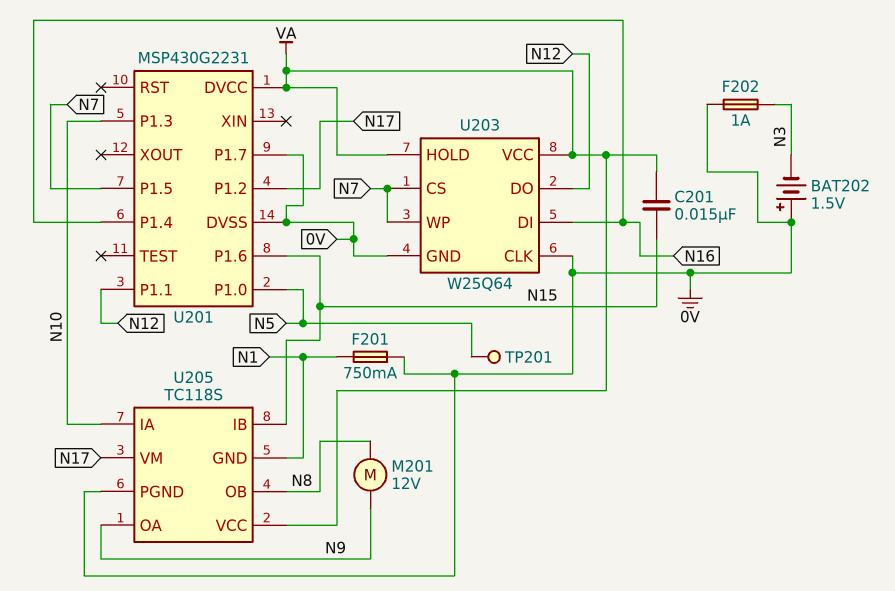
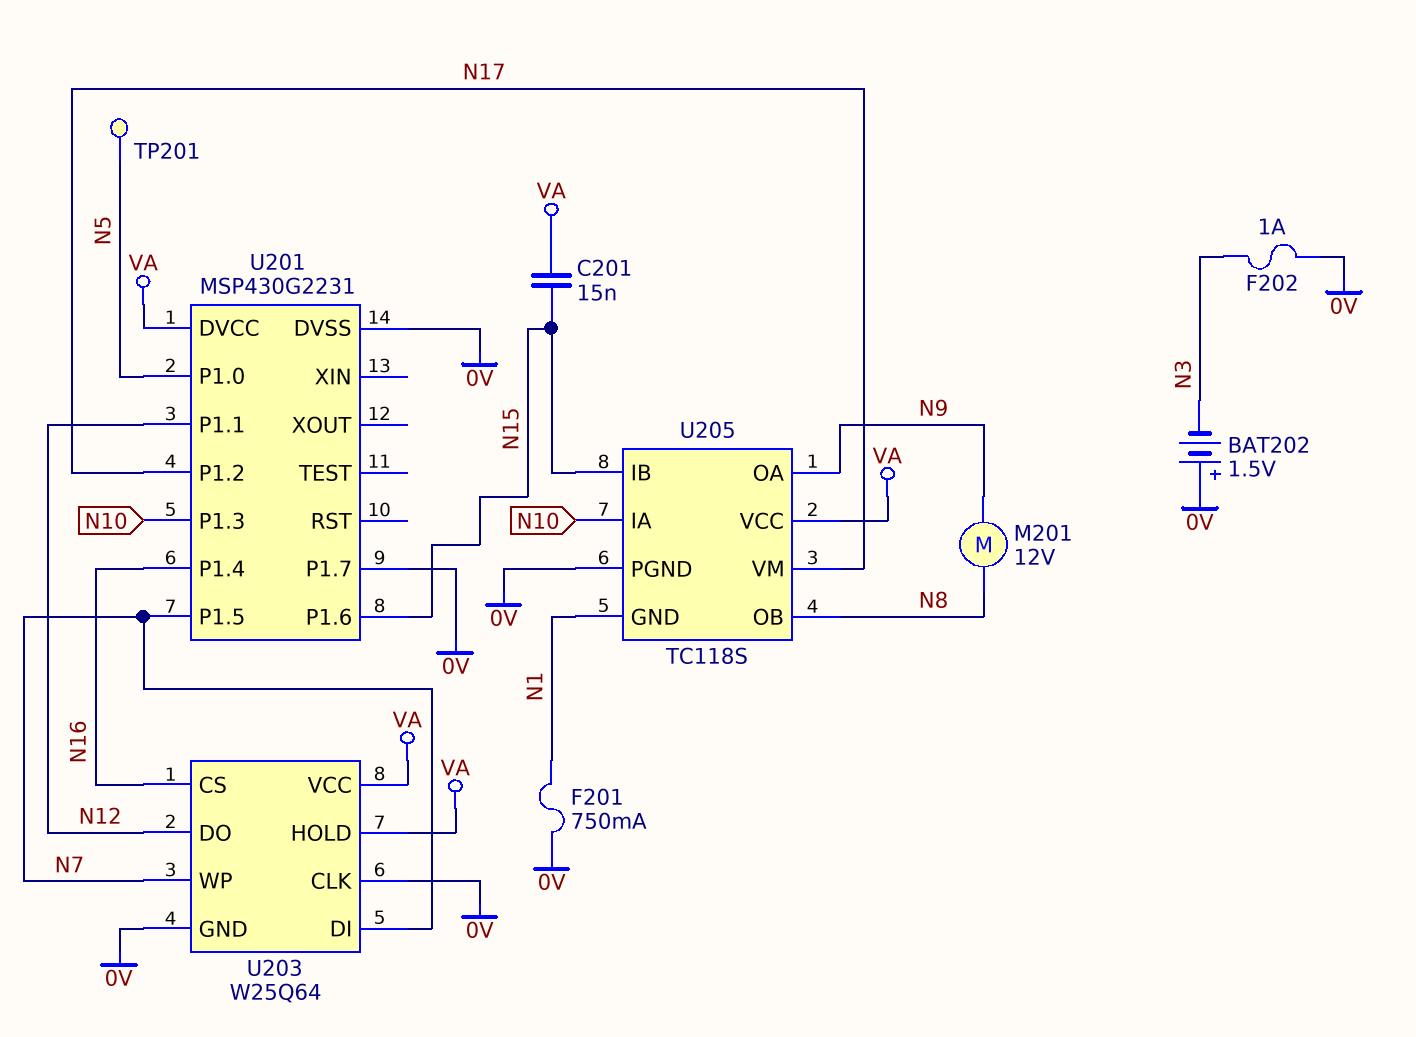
U203 pin CS: N7 -> N16
U203 pin DI: N16 -> N7

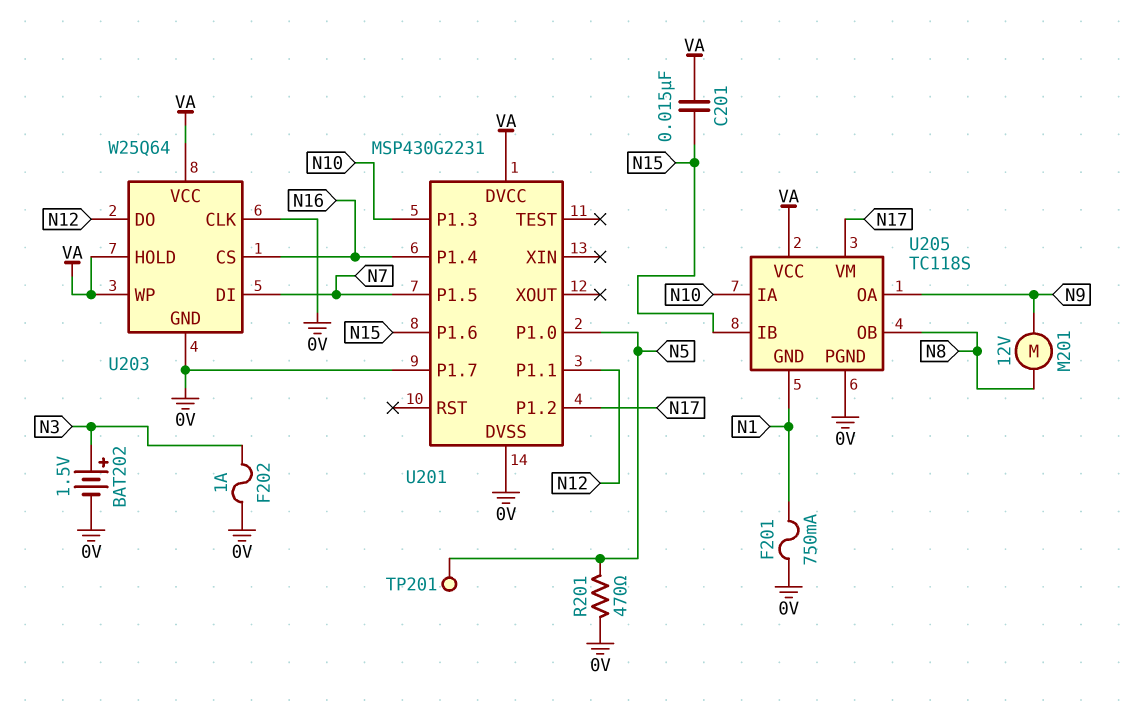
BAT202: 1.5V (plus 0V, minus N3) -> 1.5V (plus N3, minus 0V)
R201: none -> 470 (0V, N5)
U203 pin WP: N7 -> VA

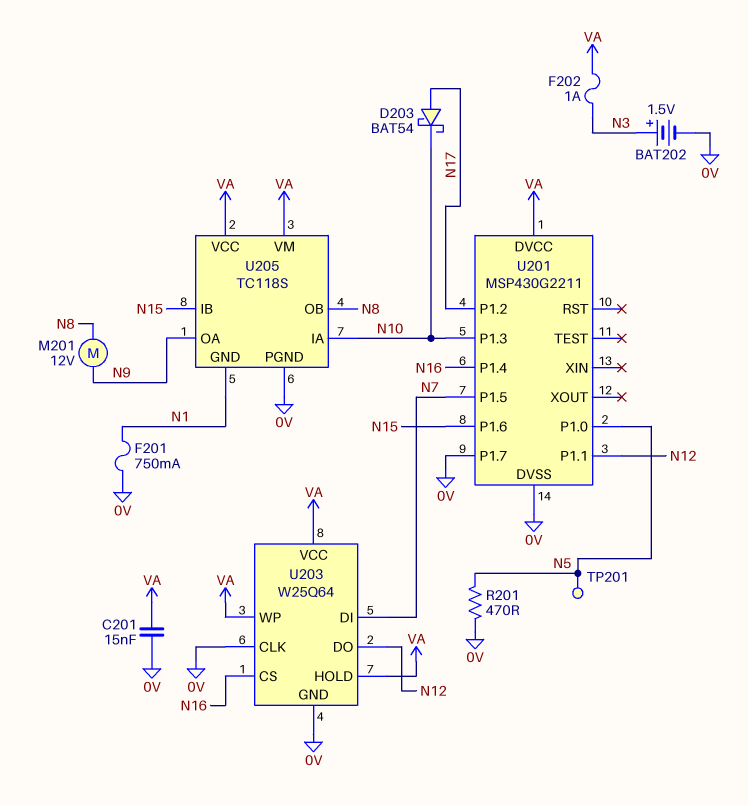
C201: 15nF (N15, VA) -> 15nF (0V, VA)
D203: none -> schottky BAT54 (A N17, K N10)
F202: 1A (0V, N3) -> 1A (N3, VA)
U201: MSP430G2231 -> MSP430G2211
U205 pin VM: N17 -> VA

